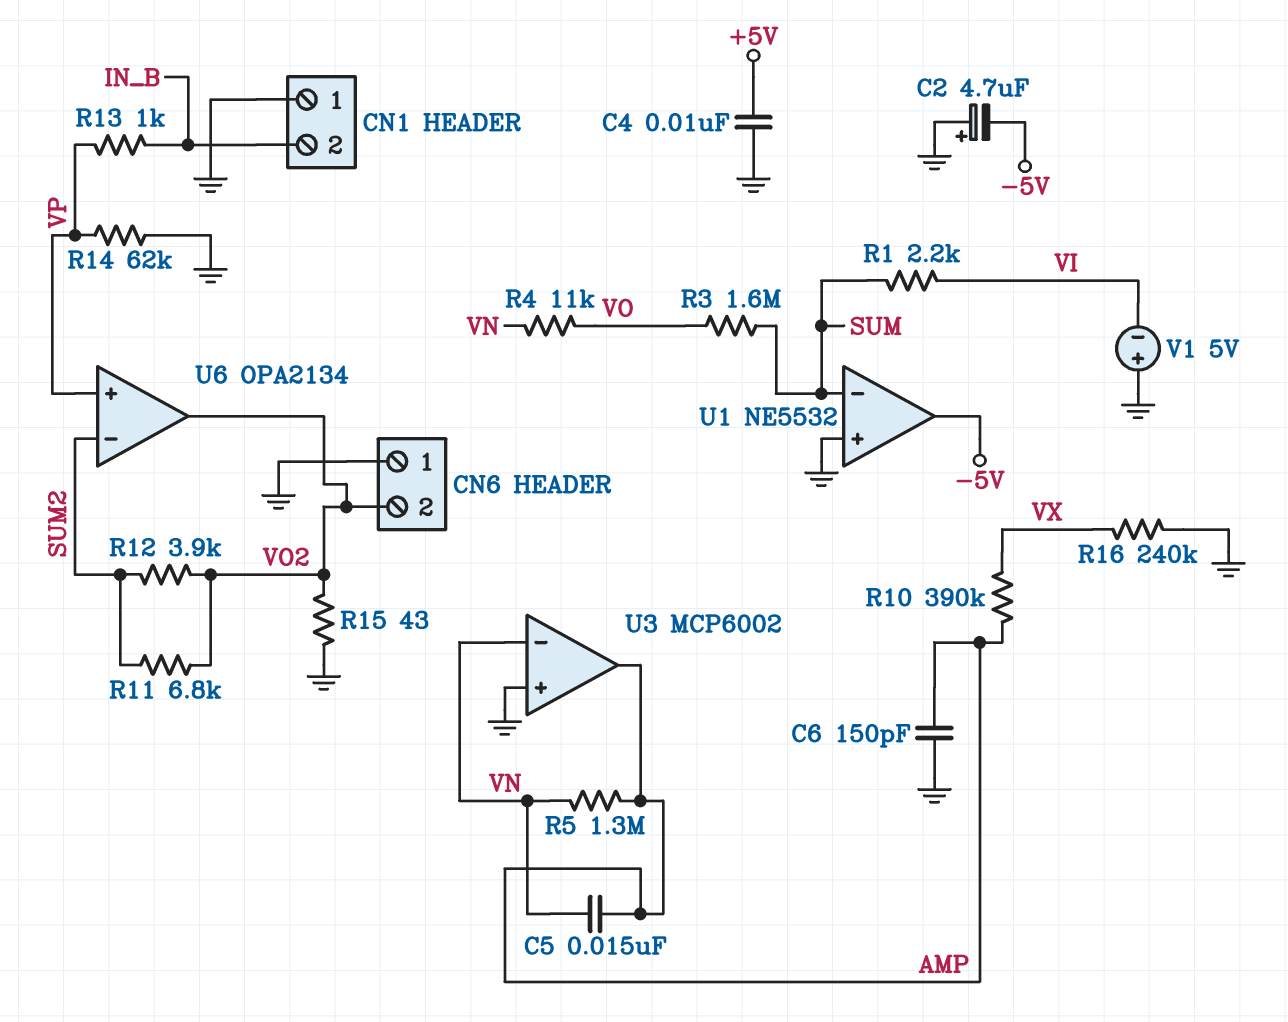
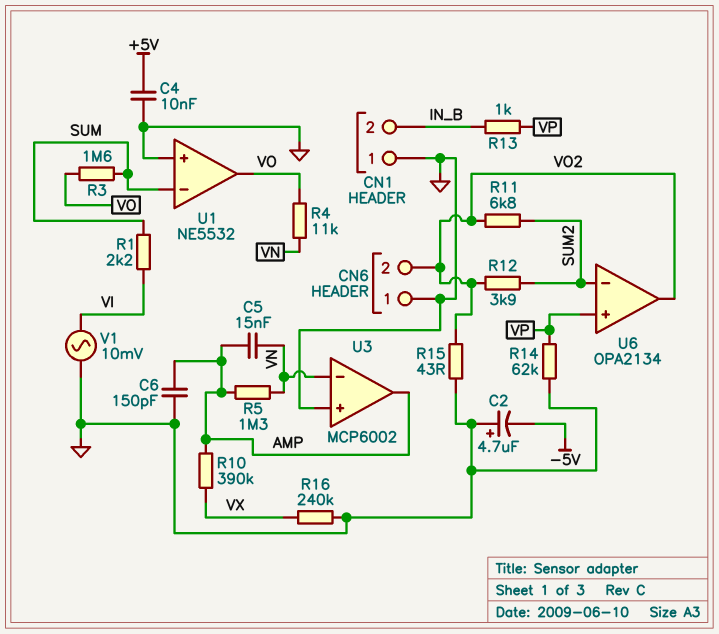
U1 pin out: -5V -> VO
V1: 5V (plus GND, minus VI) -> AC 10mV (GND, VI)

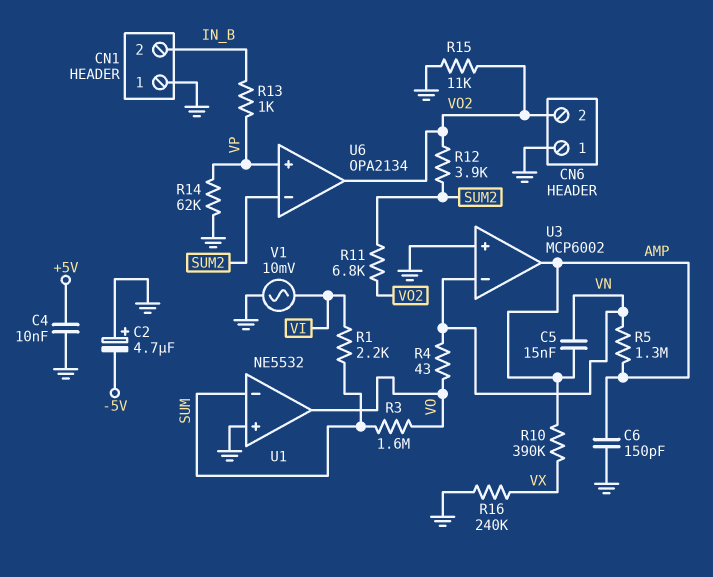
R4: 11k (VN, VO) -> 43 (VN, VO)
R15: 43 (GND, VO2) -> 11k (GND, VO2)

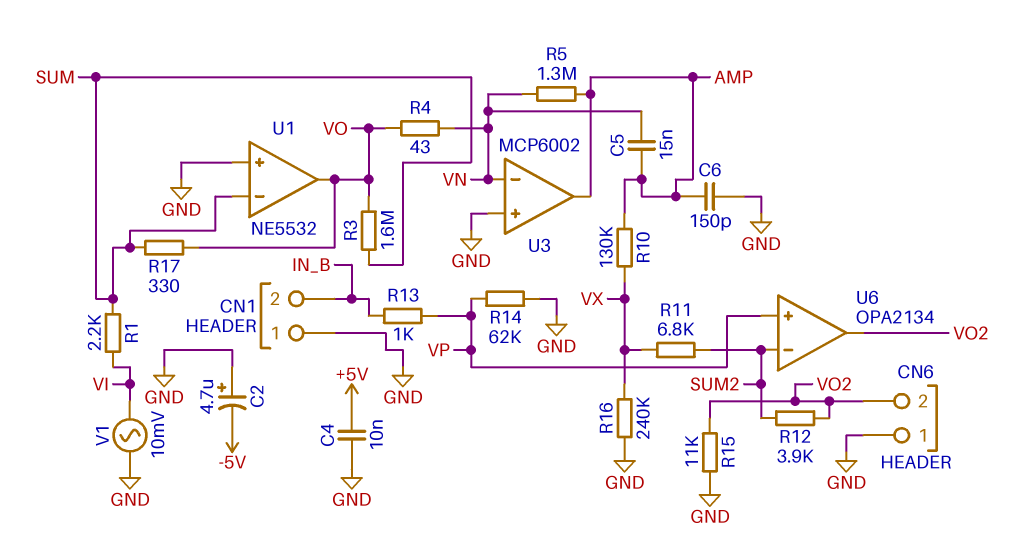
R10: 390k (AMP, VX) -> 130k (AMP, VX)
R11: 6.8k (SUM2, VO2) -> 6.8k (SUM2, VX)
R17: none -> 330 (SUM, VO)

